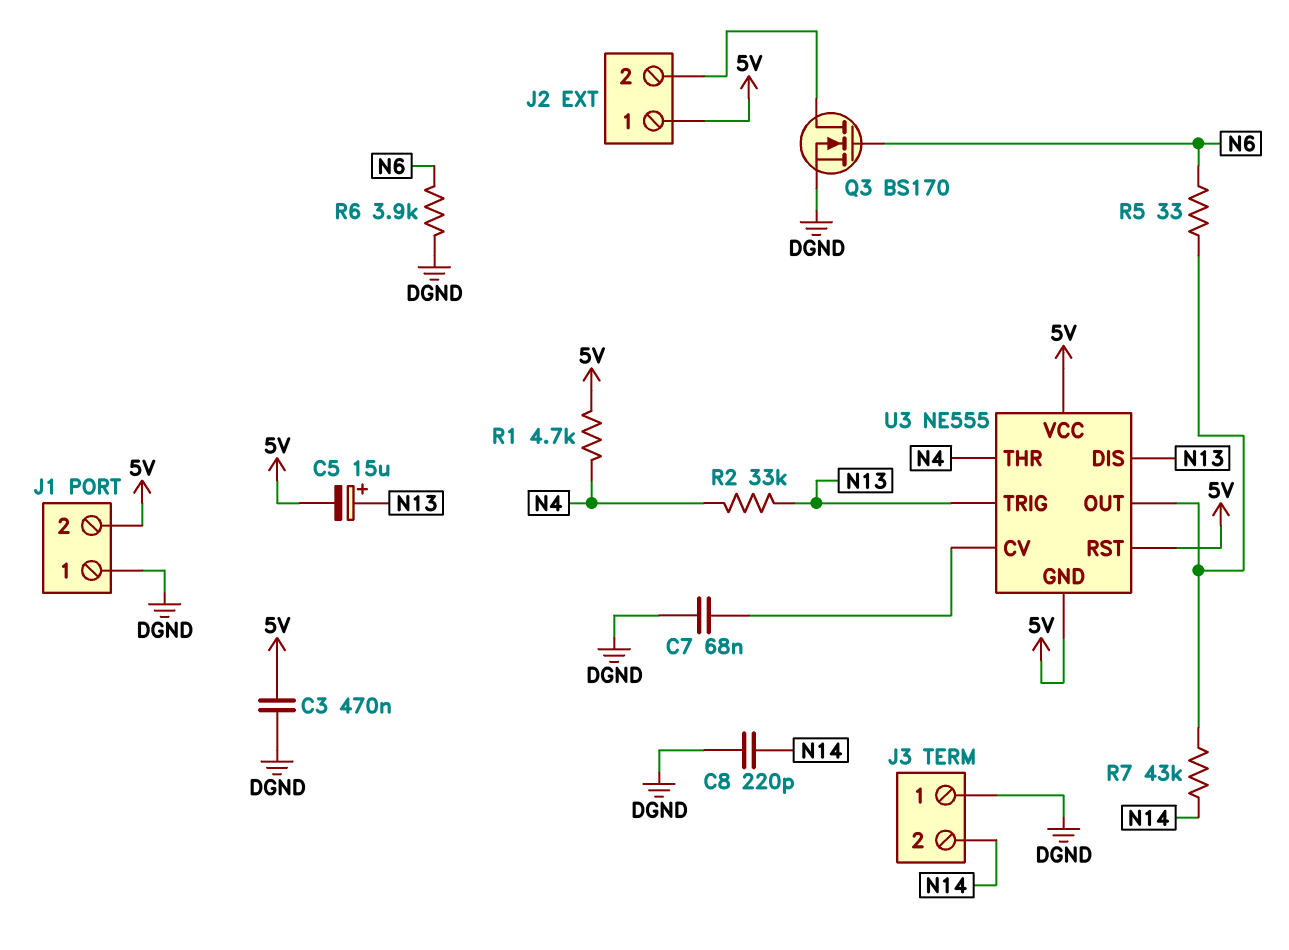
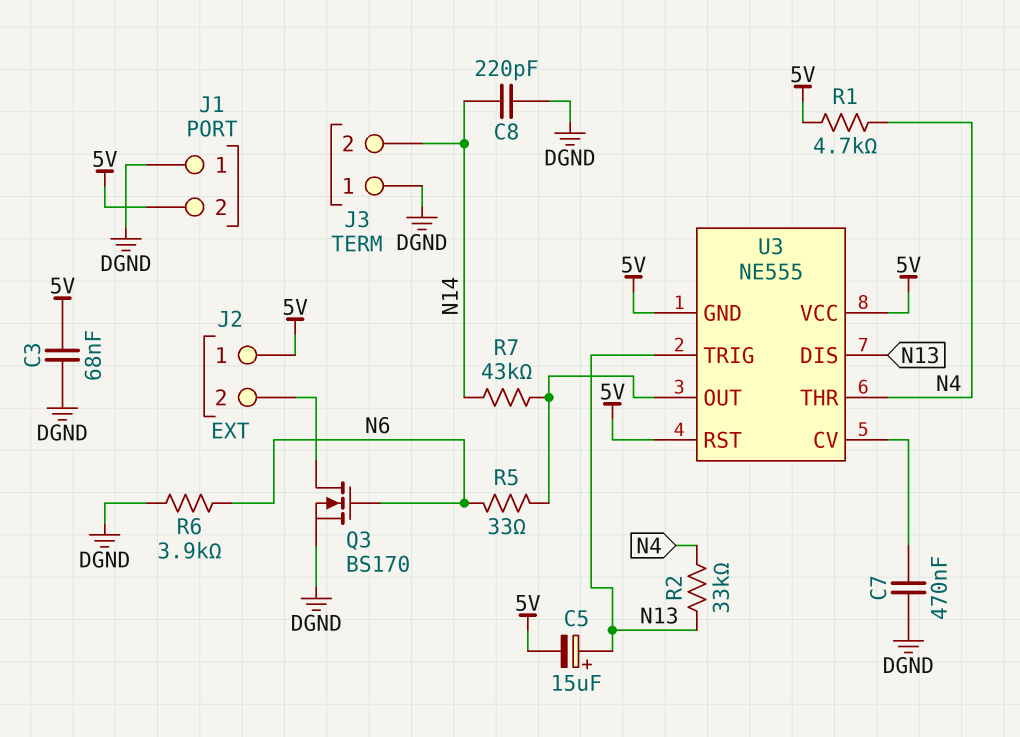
C3: 470nF (5V, DGND) -> 68nF (5V, DGND)
C7: 68nF (DGND, U3/CV) -> 470nF (DGND, U3/CV)

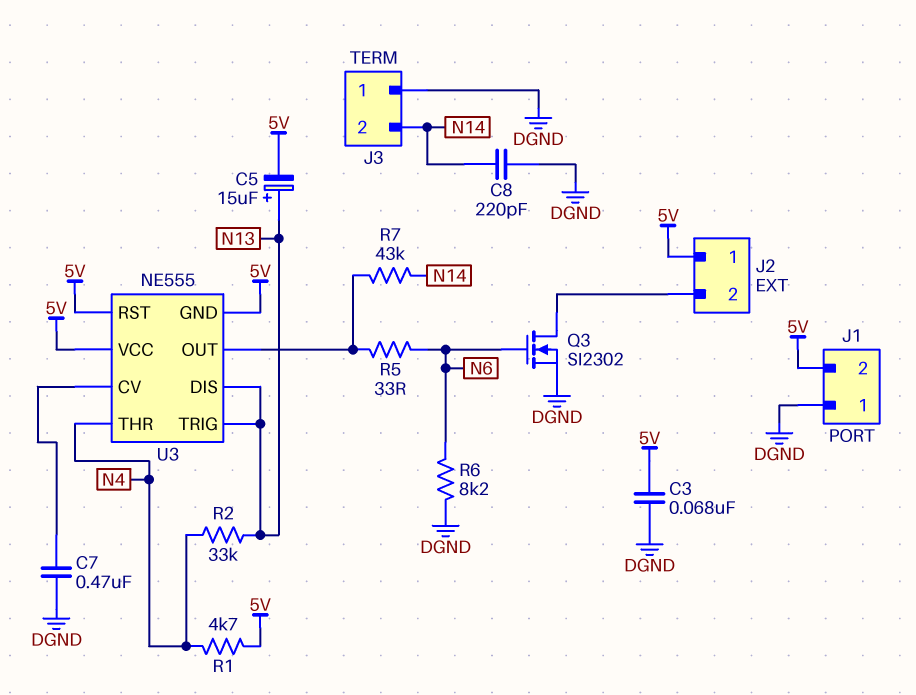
Q3: NMOS BS170 (G N6, D J2/2, S DGND) -> NMOS SI2302 (G N6, D J2/2, S DGND)
R6: 3.9k (DGND, N6) -> 8.2k (DGND, N6)

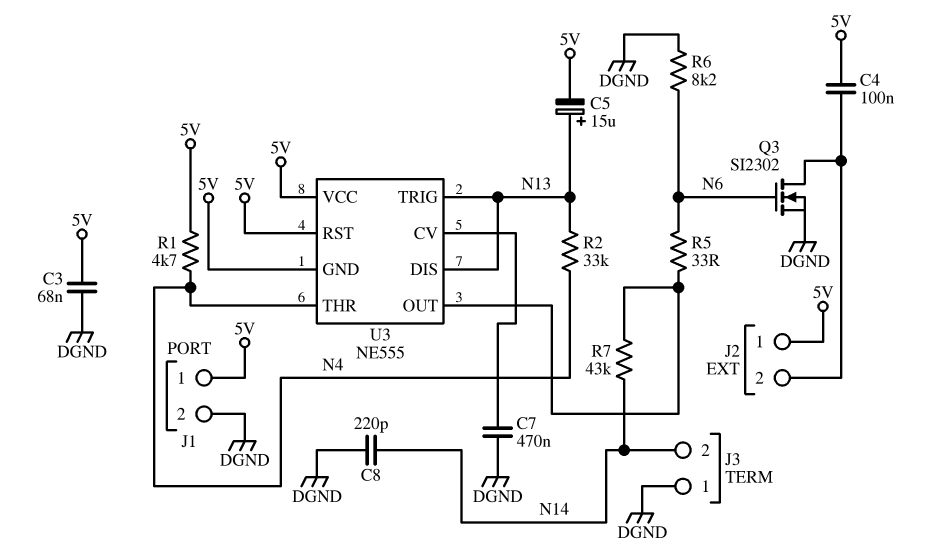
C4: none -> 100nF (5V, J2/2)
J1 pin 1: DGND -> 5V
J1 pin 2: 5V -> DGND

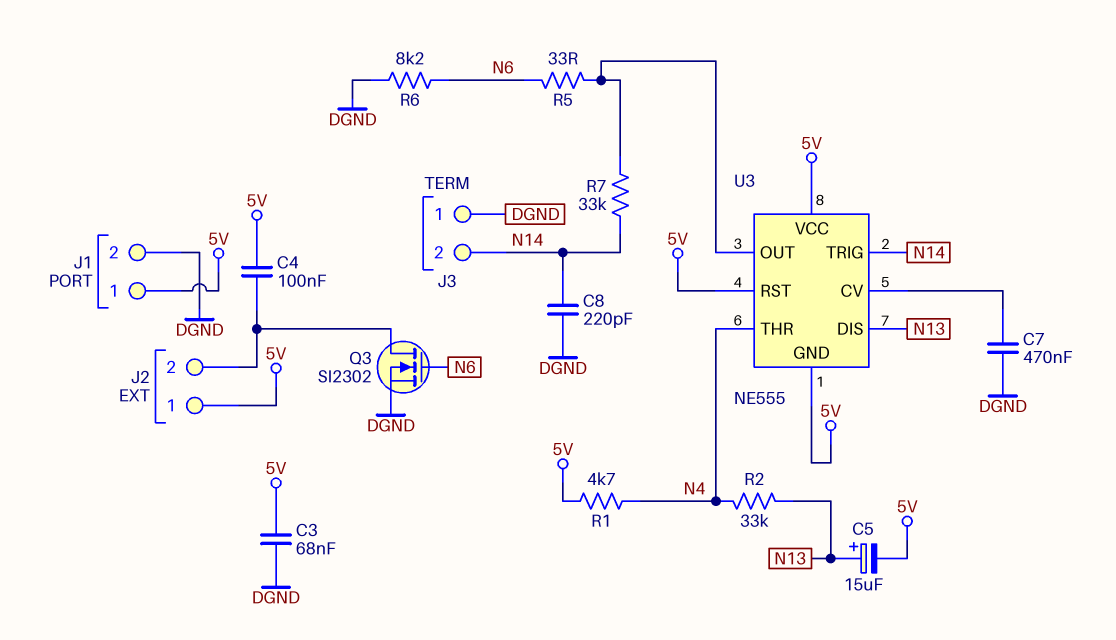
R7: 43k (N14, U3/OUT) -> 33k (N14, U3/OUT)
U3 pin TRIG: N13 -> N14

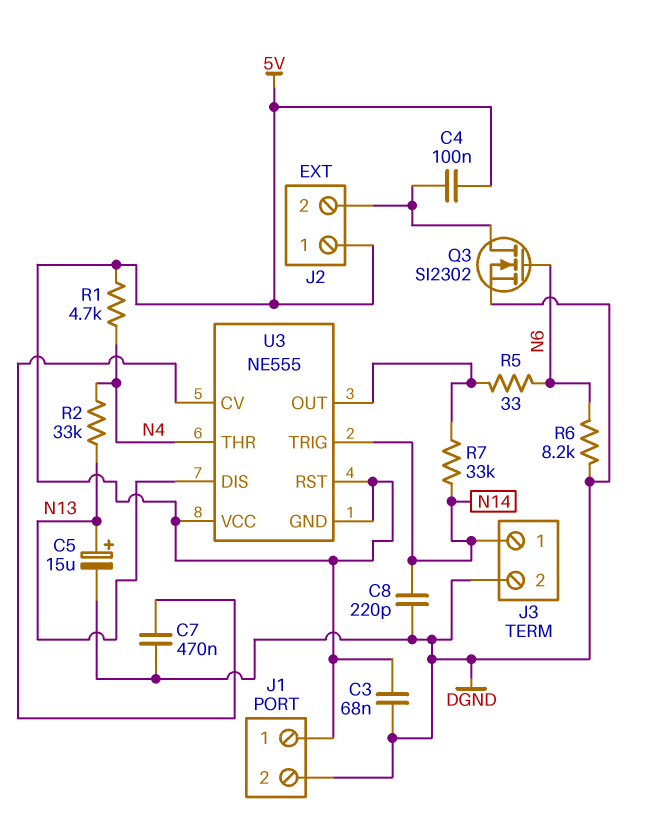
C5: 15uF (plus N13, minus 5V) -> 15uF (plus N13, minus DGND)
J3 pin 1: DGND -> N14
J3 pin 2: N14 -> DGND

